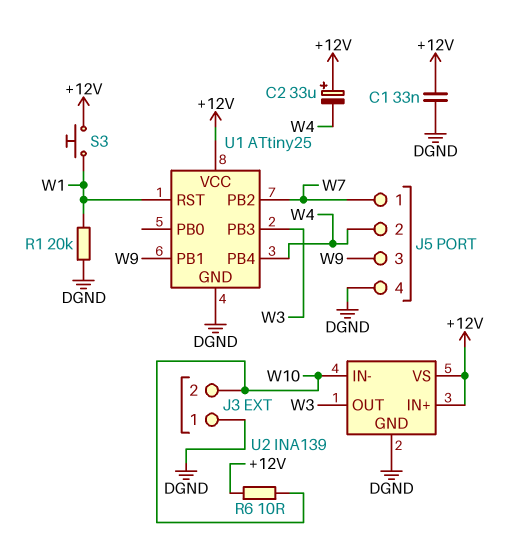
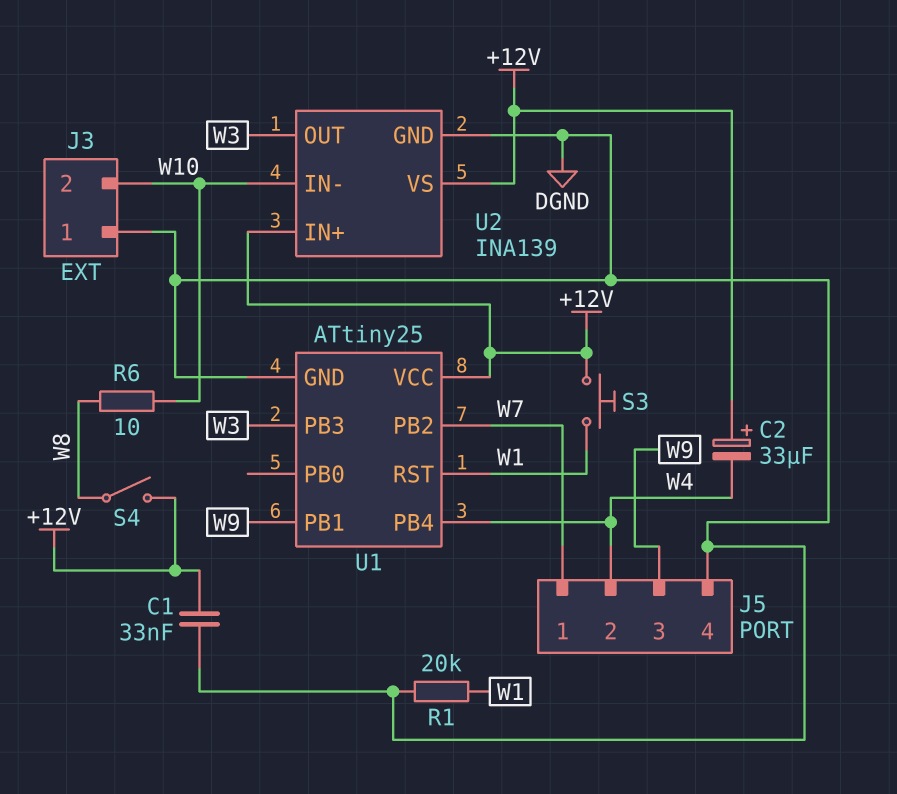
R6: 10 (+12V, W10) -> 10 (W8, W10)
S4: none -> switch (+12V, W8)

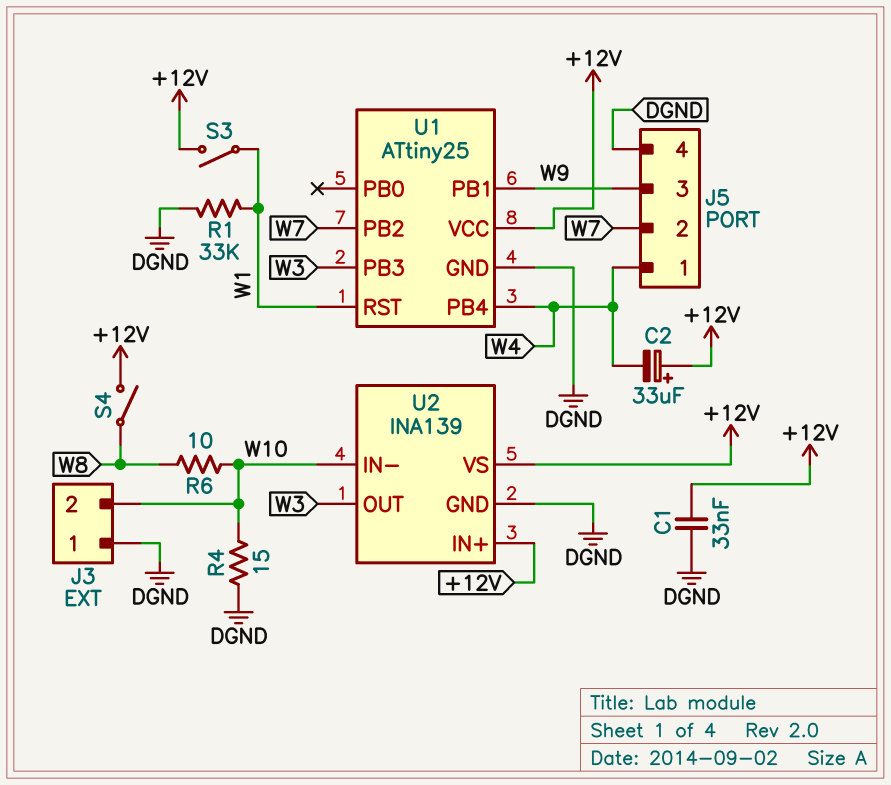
J5 pin 1: W7 -> W4
J5 pin 2: W4 -> W7
R1: 20k (DGND, W1) -> 33k (DGND, W1)
R4: none -> 15 (DGND, W10)
S3: button (+12V, W1) -> switch (+12V, W1)

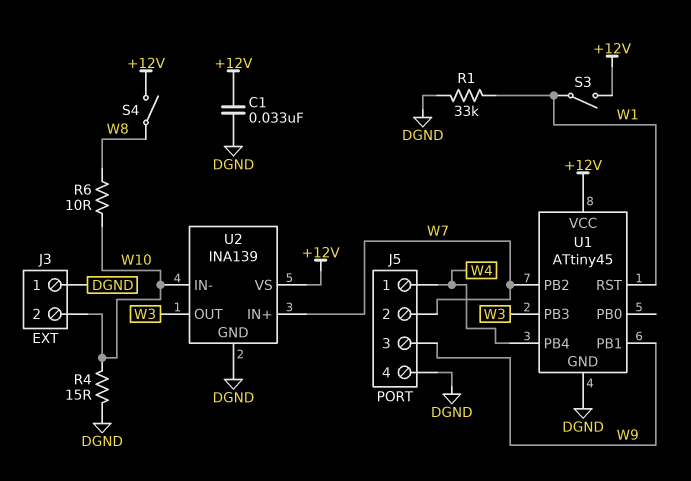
C2: 33uF (plus +12V, minus W4) -> none
U1: ATtiny25 -> ATtiny45
U2 pin IN+: +12V -> W7

